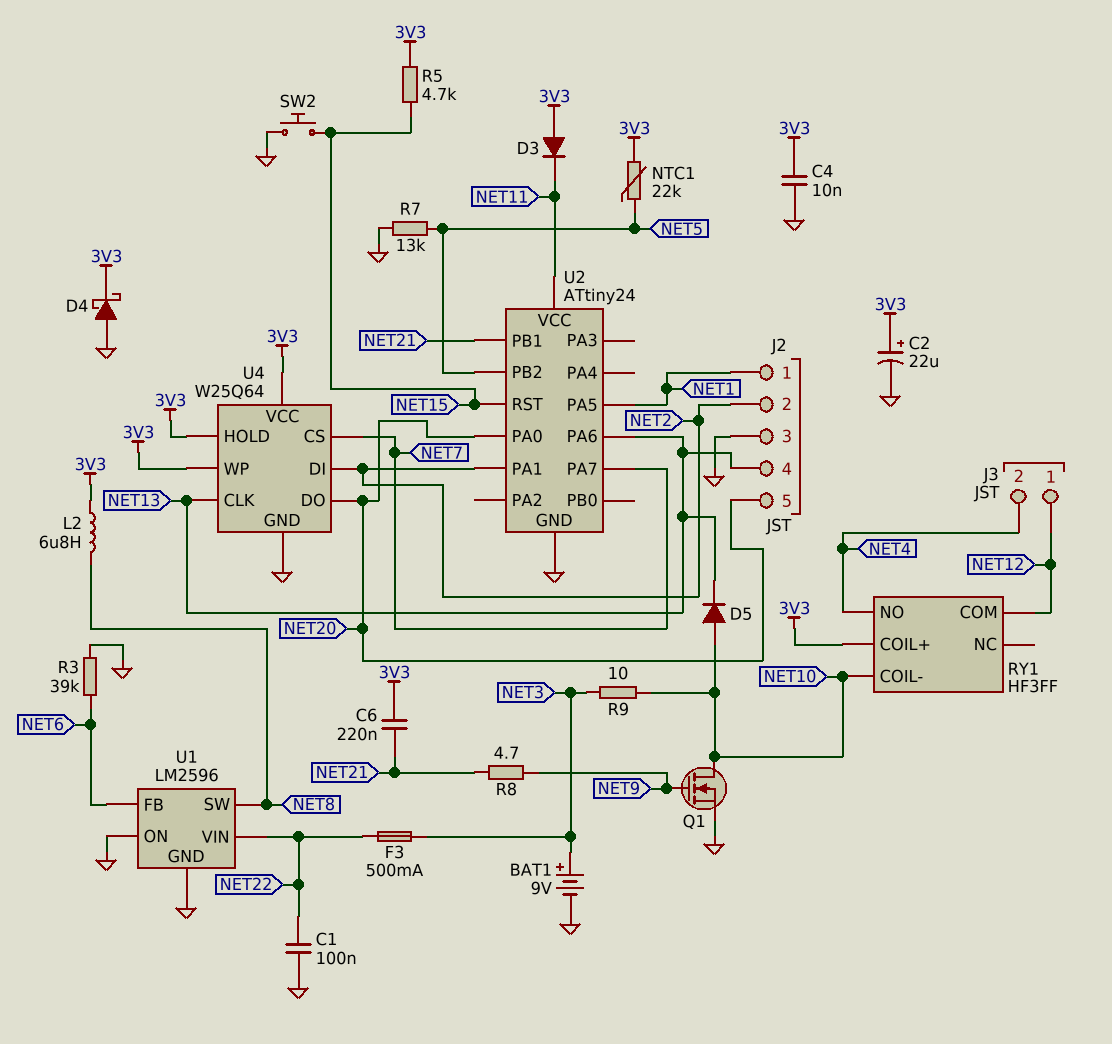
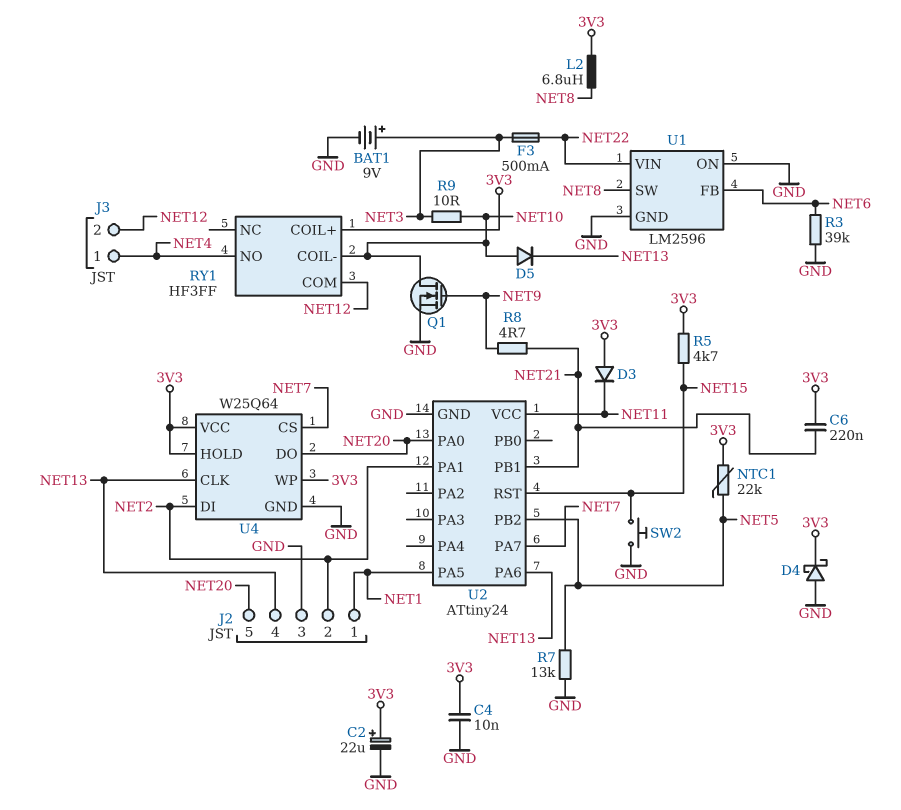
C1: 100nF (GND, NET22) -> none
J3 pin 1: NET12 -> NET4
J3 pin 2: NET4 -> NET12

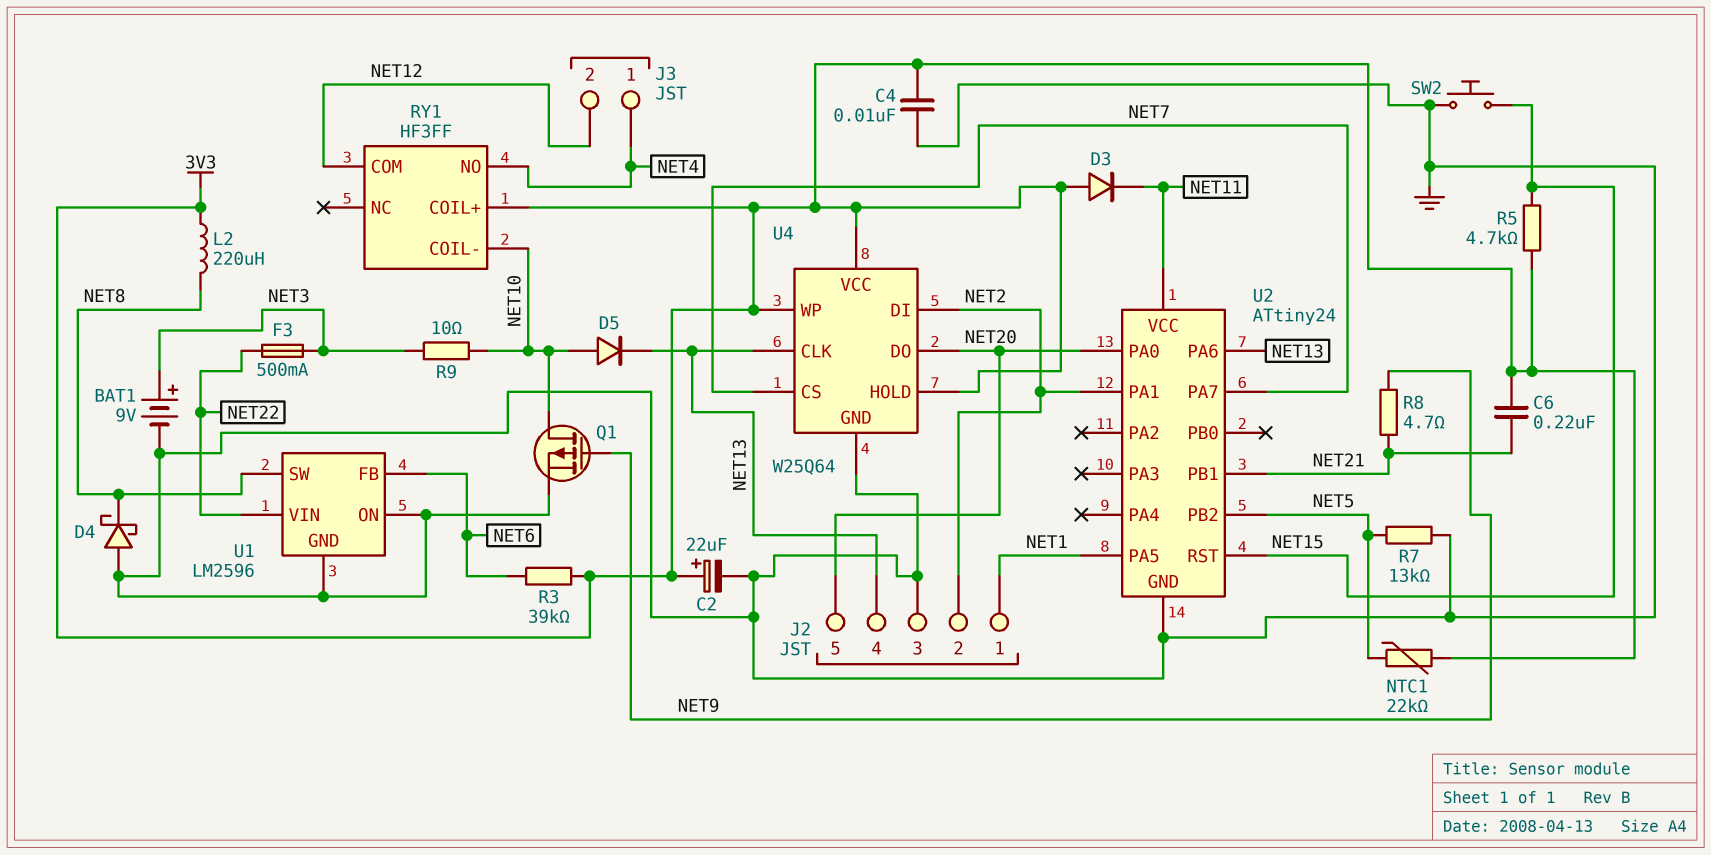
D4: schottky (A GND, K 3V3) -> schottky (A GND, K NET8)
L2: 6.8uH (3V3, NET8) -> 220uH (3V3, NET8)
Q1: NMOS (G NET9, D NET10, S GND) -> PMOS (G NET9, D NET10, S GND)
R3: 39k (GND, NET6) -> 39k (3V3, NET6)

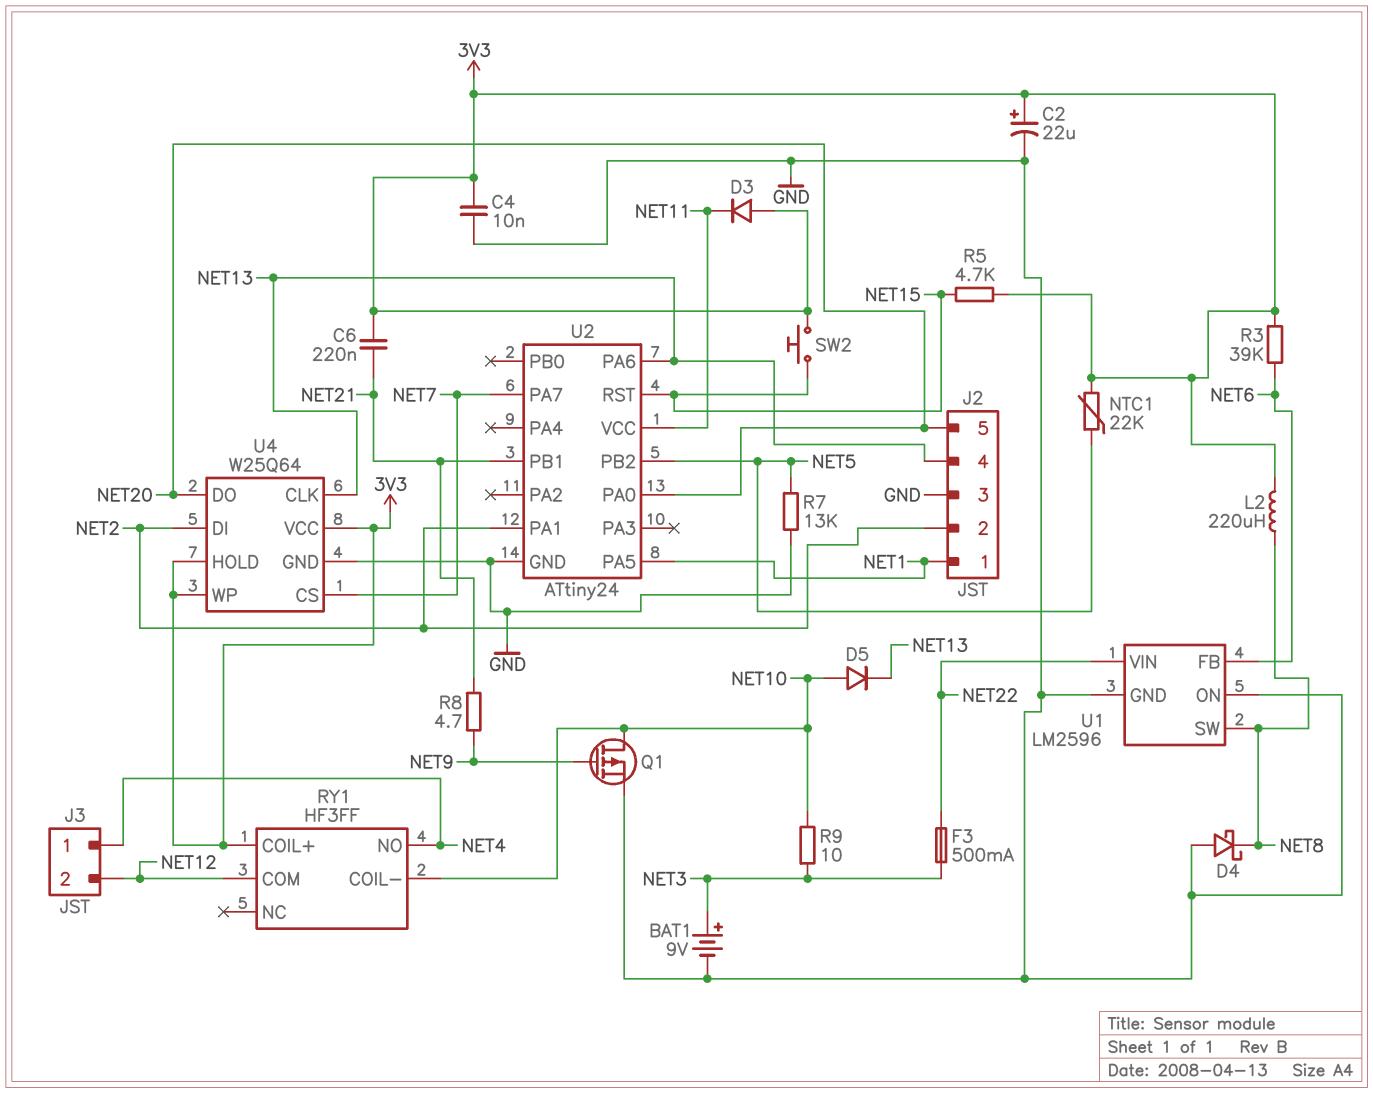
SW2: button (GND, NET15) -> button (3V3, NET15)

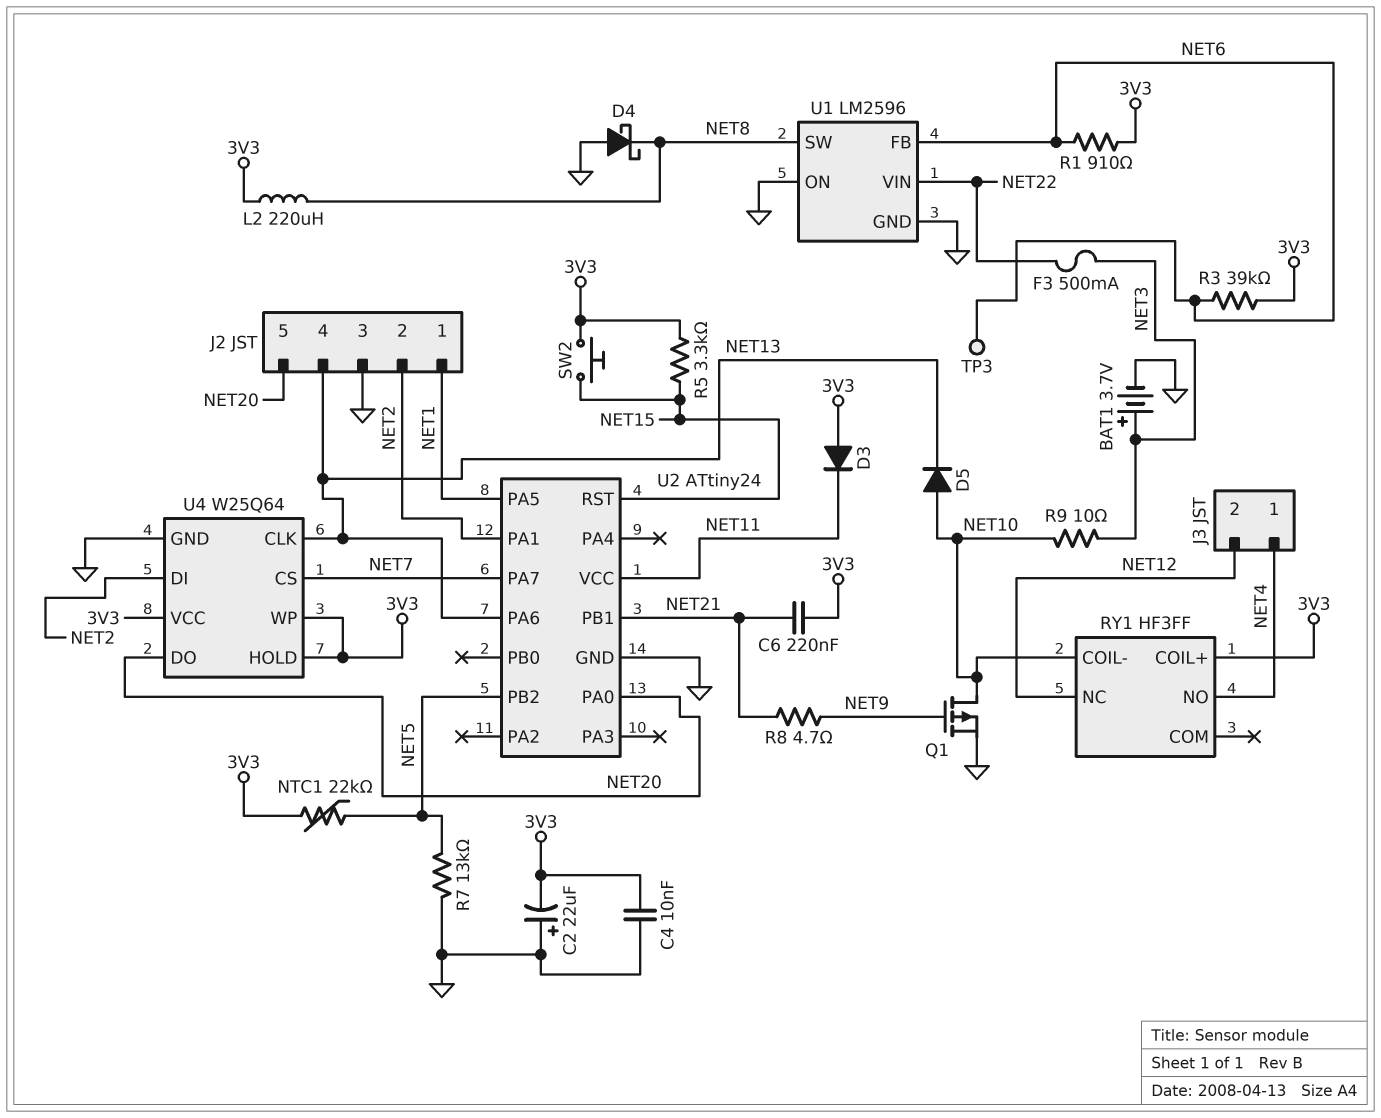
BAT1: 9V (plus NET3, minus GND) -> 3.7V (plus NET3, minus GND)
C2: 22uF (plus 3V3, minus GND) -> 22uF (plus GND, minus 3V3)
R1: none -> 910 (3V3, NET6)
R5: 4.7k (3V3, NET15) -> 3.3k (3V3, NET15)
RY1 pin COM: NET12 -> none
RY1 pin NC: none -> NET12
TP3: none -> test point (NET6)

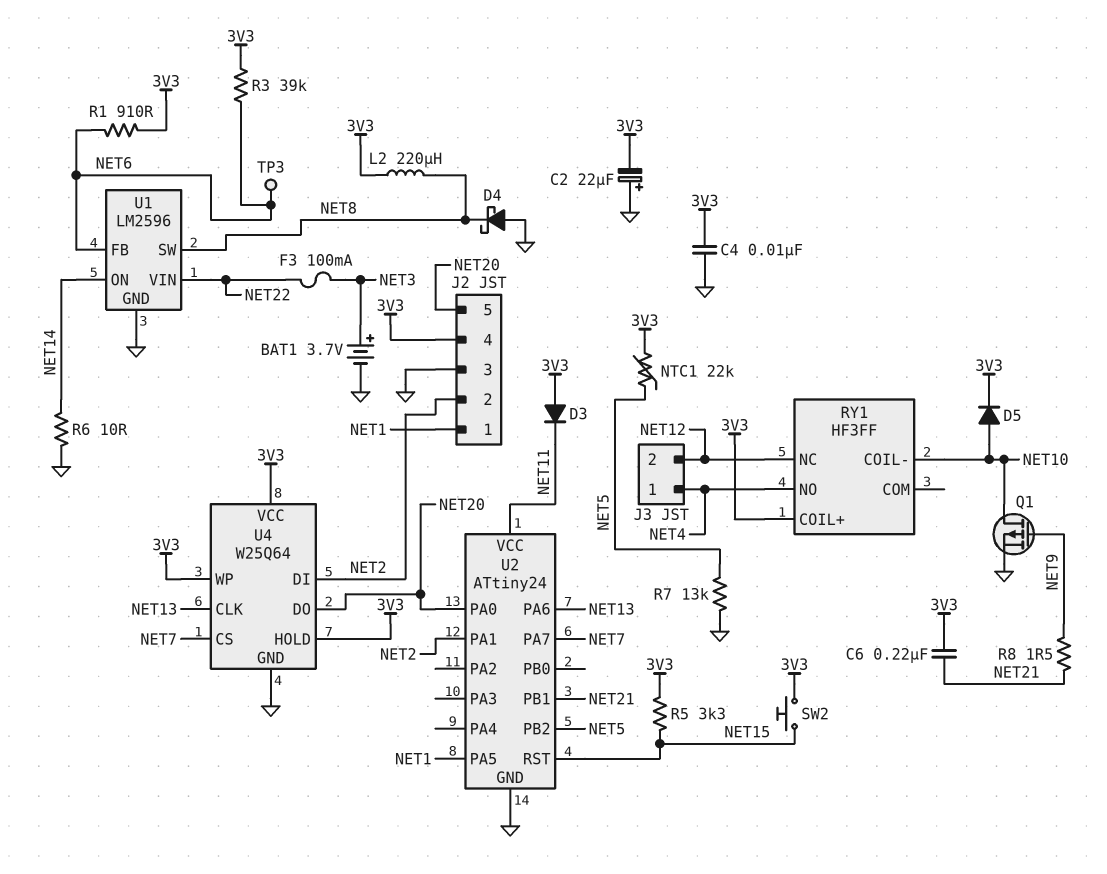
D5: diode (A NET10, K NET13) -> diode (A NET10, K 3V3)
F3: 500mA (NET3, NET22) -> 100mA (NET3, NET22)
J2 pin 4: NET13 -> 3V3
R6: none -> 10 (GND, NET14)
R8: 4.7 (NET9, NET21) -> 1.5 (NET9, NET21)
R9: 10 (NET3, NET10) -> none
U1 pin ON: GND -> NET14

